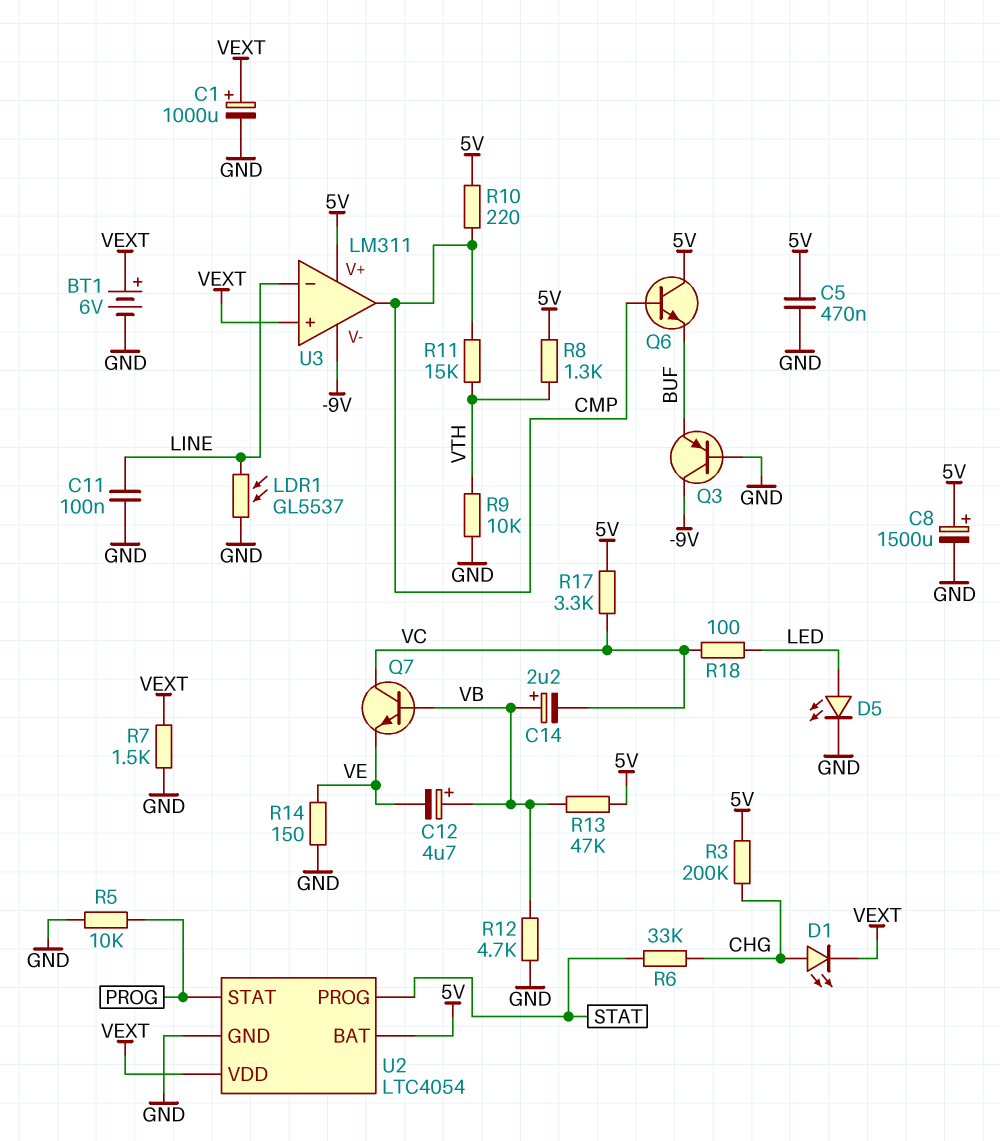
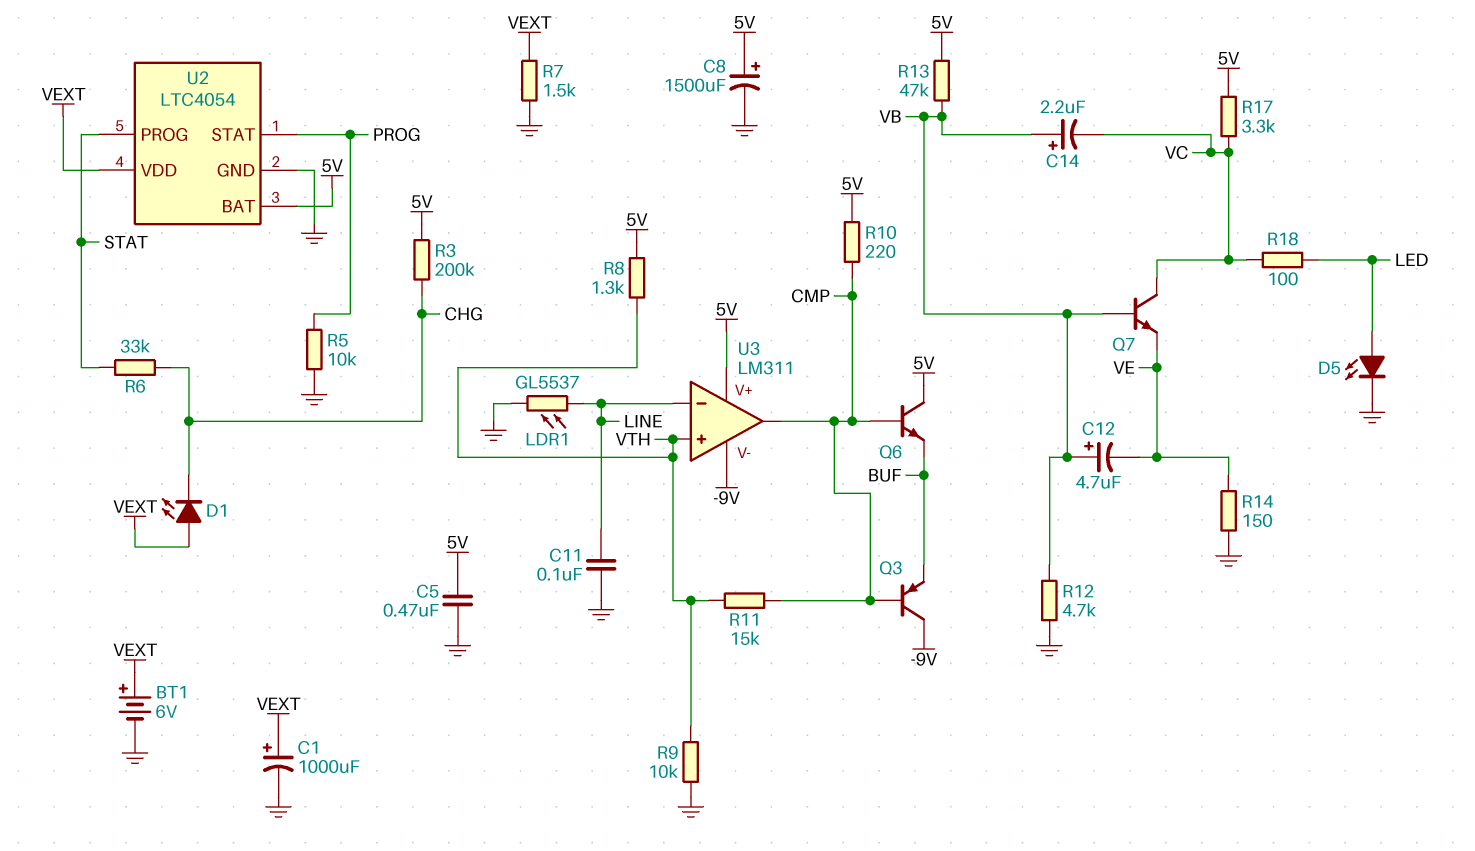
D1: LED (A CHG, K VEXT) -> LED (A VEXT, K CHG)
Q3: PNP (B GND, C -9V, E BUF) -> PNP (B CMP, C -9V, E BUF)
U3 pin in+: VEXT -> VTH

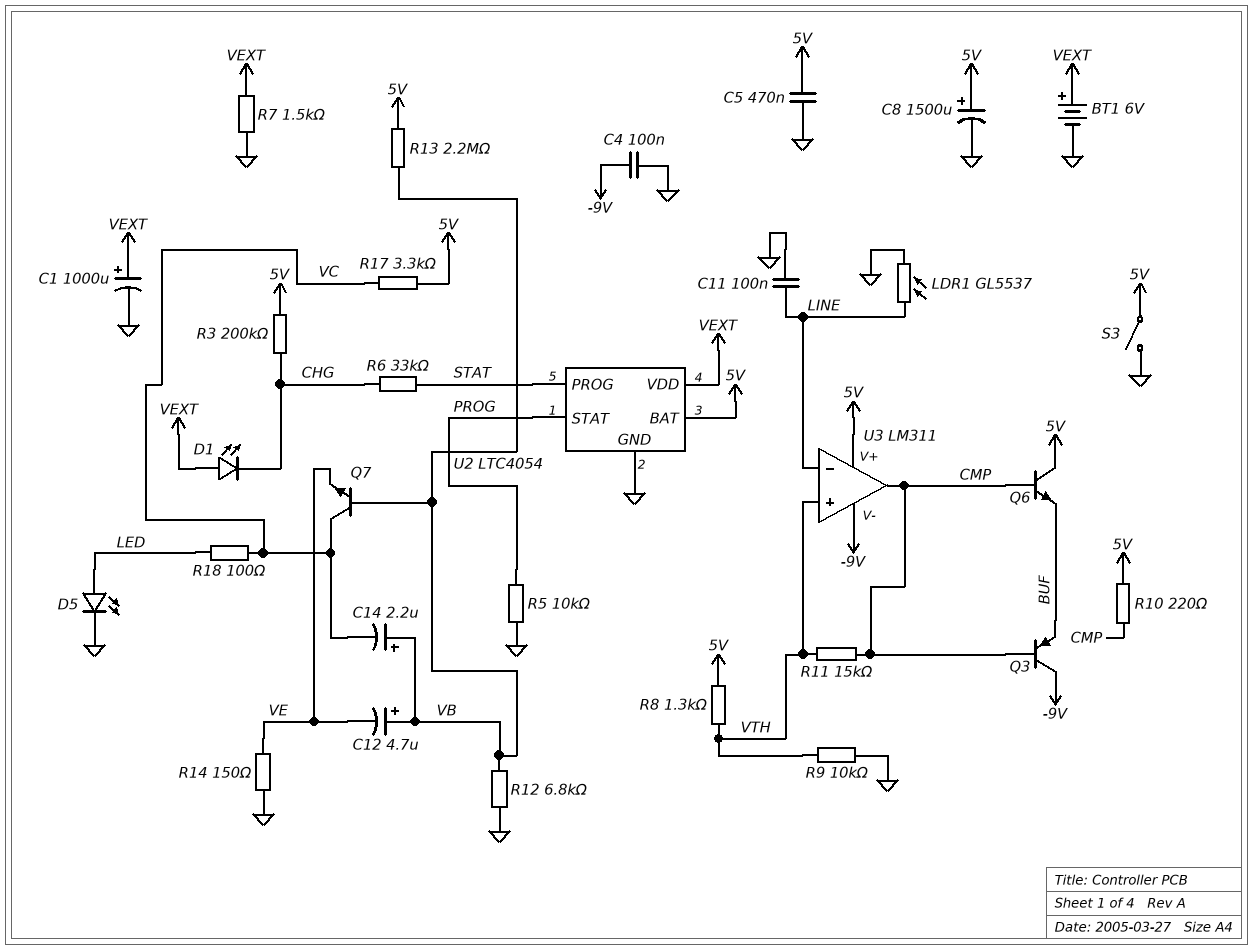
C4: none -> 100nF (-9V, GND)
R12: 4.7k (GND, VB) -> 6.8k (GND, VB)
R13: 47k (5V, VB) -> 2.2M (5V, VB)
S3: none -> switch (5V, GND)

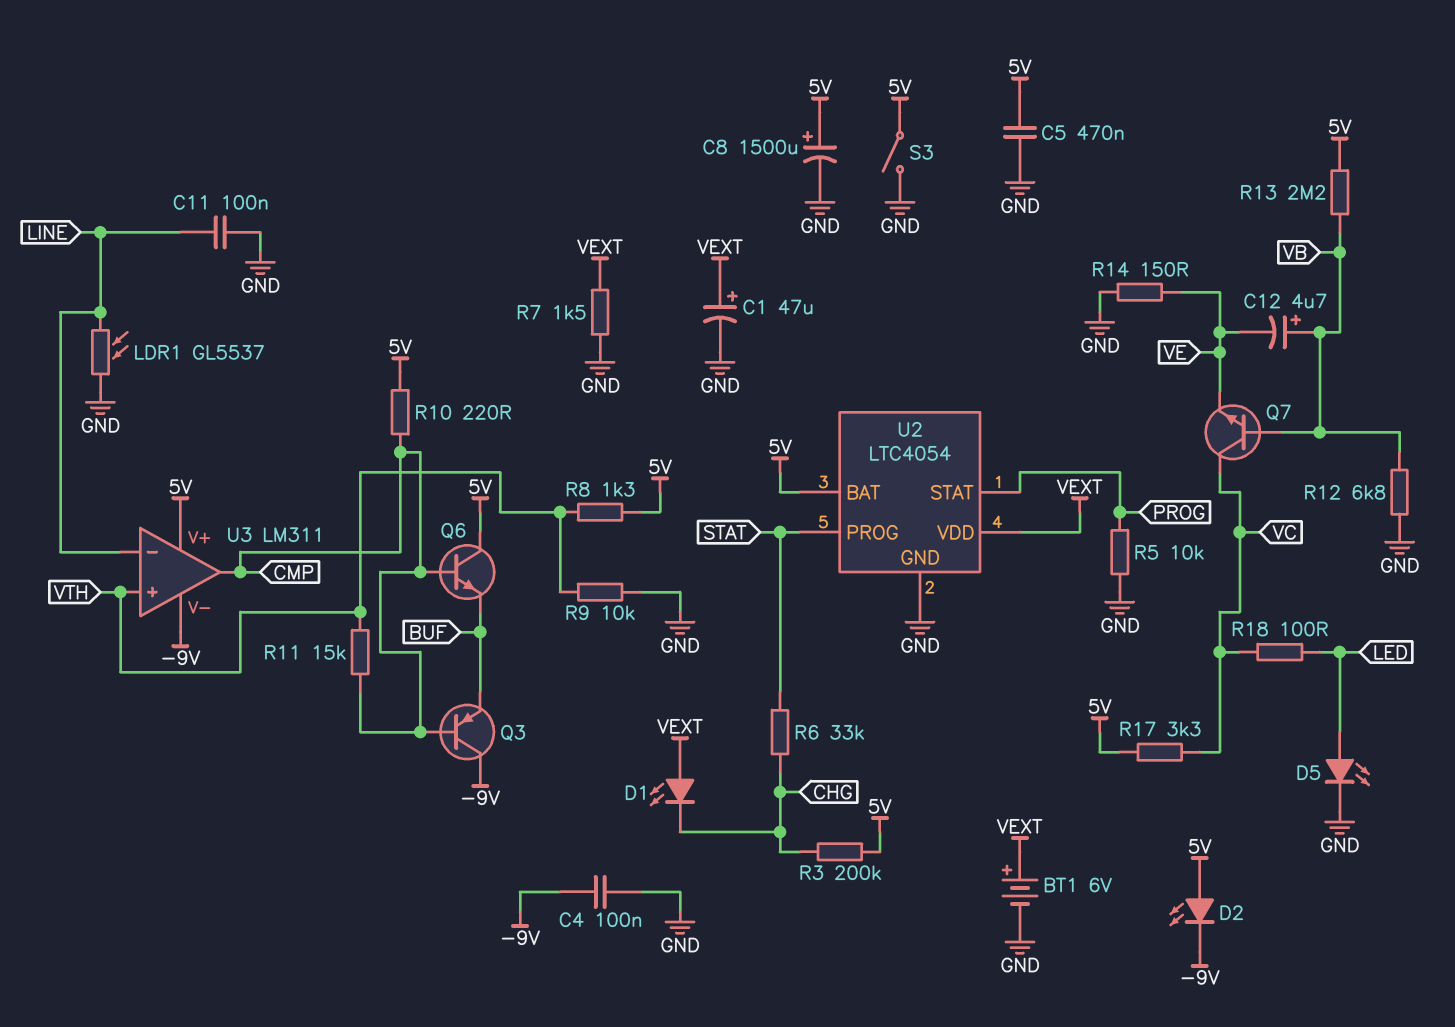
C1: 1000uF (plus VEXT, minus GND) -> 47uF (plus VEXT, minus GND)
C14: 2.2uF (plus VB, minus VC) -> none
D2: none -> LED (A 5V, K -9V)

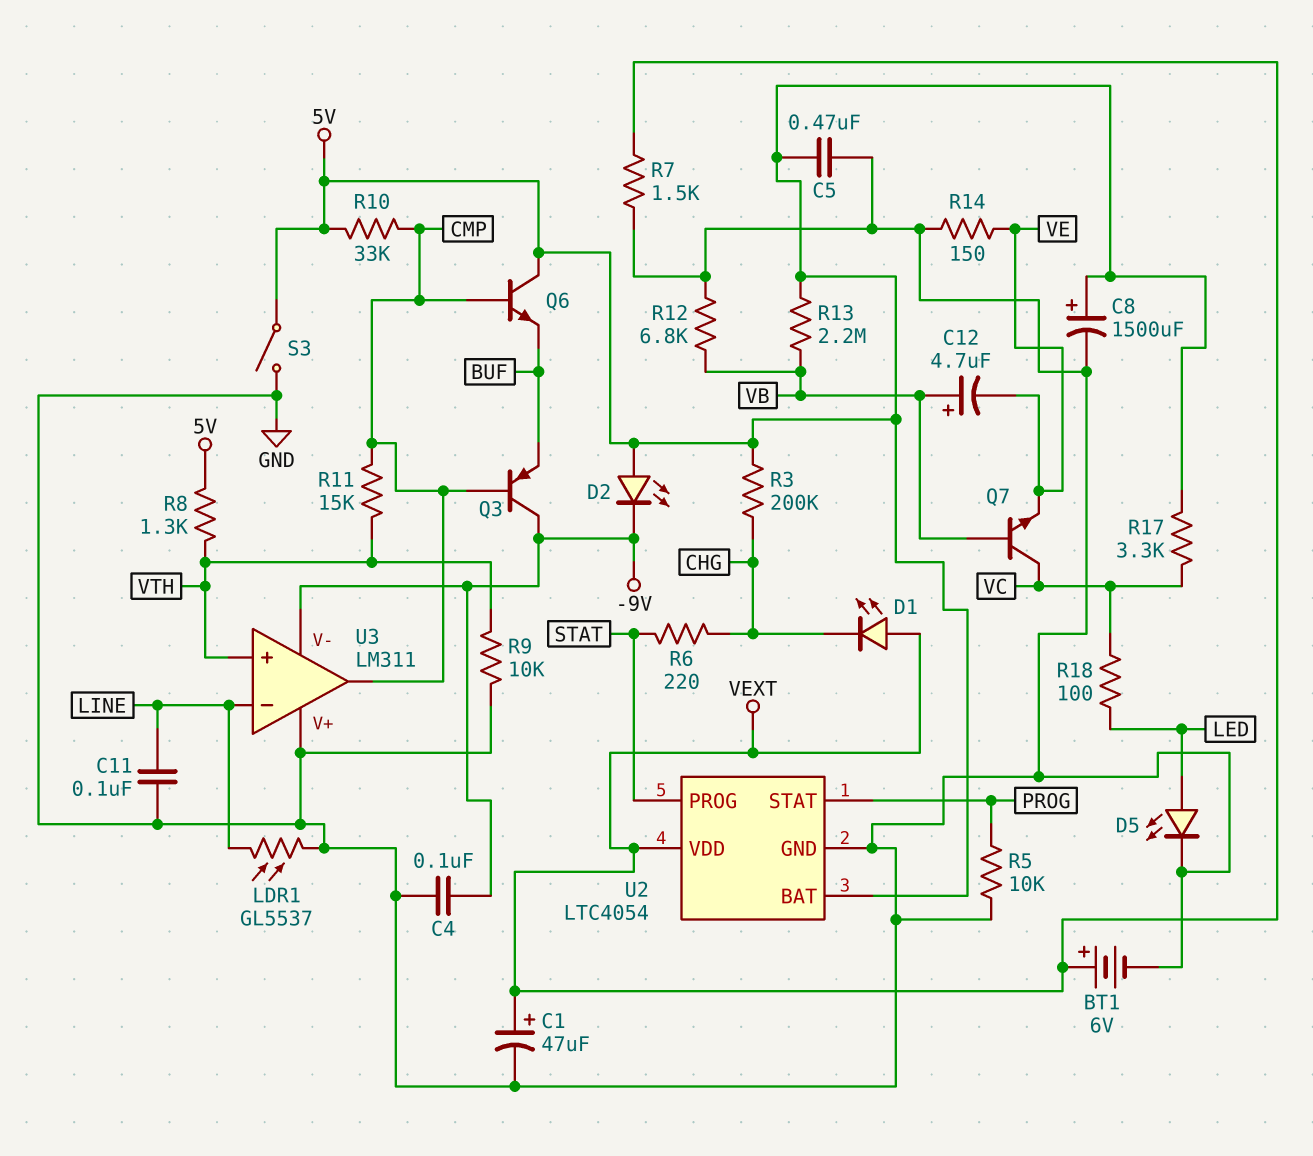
R6: 33k (CHG, STAT) -> 220 (CHG, STAT)
R10: 220 (5V, CMP) -> 33k (5V, CMP)
U3 pin V+: 5V -> GND

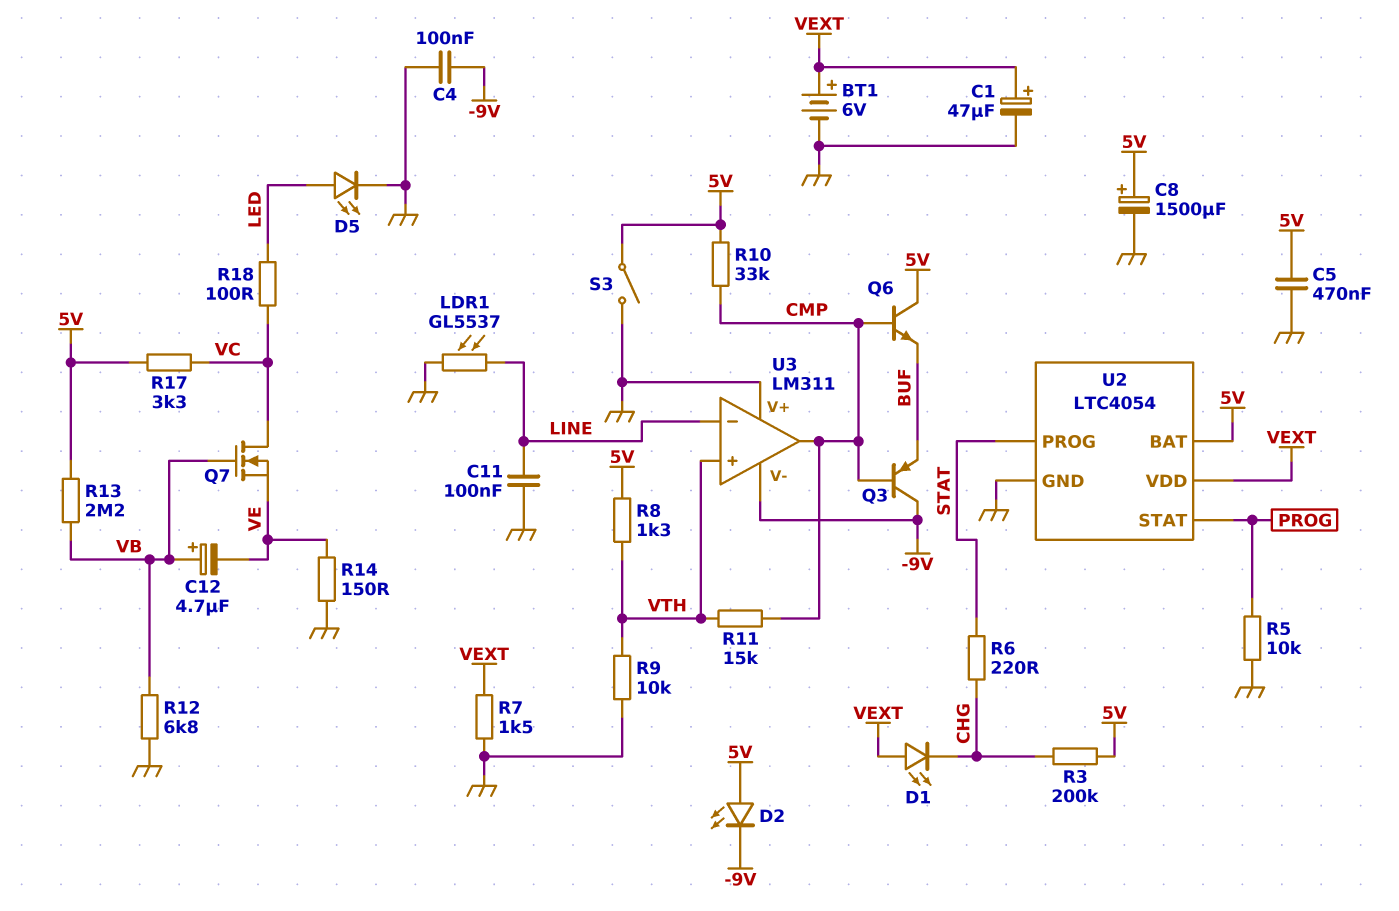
Q7: NPN (B VB, C VC, E VE) -> NMOS (G VB, D VC, S VE)

